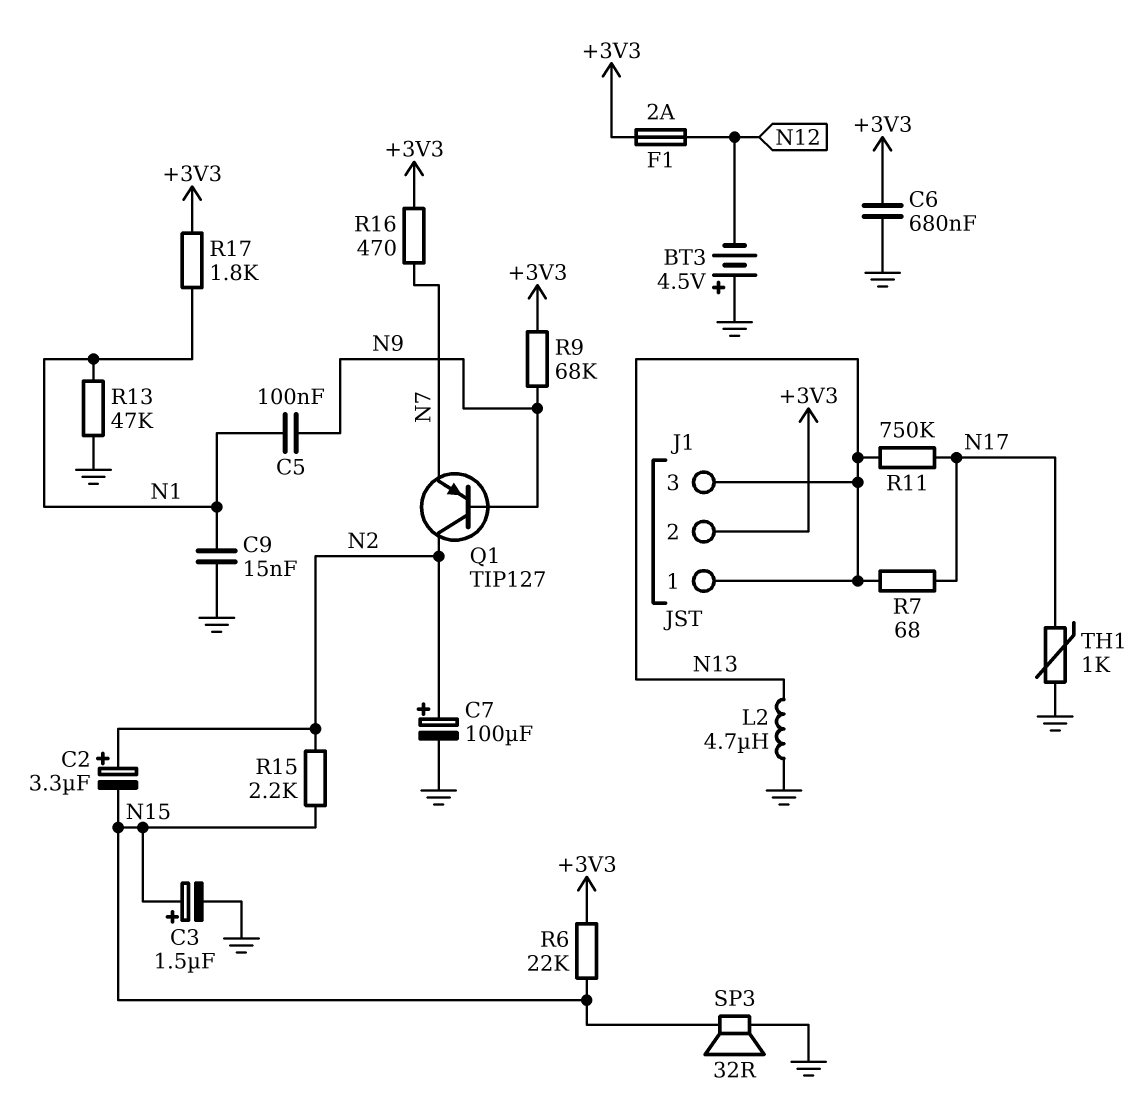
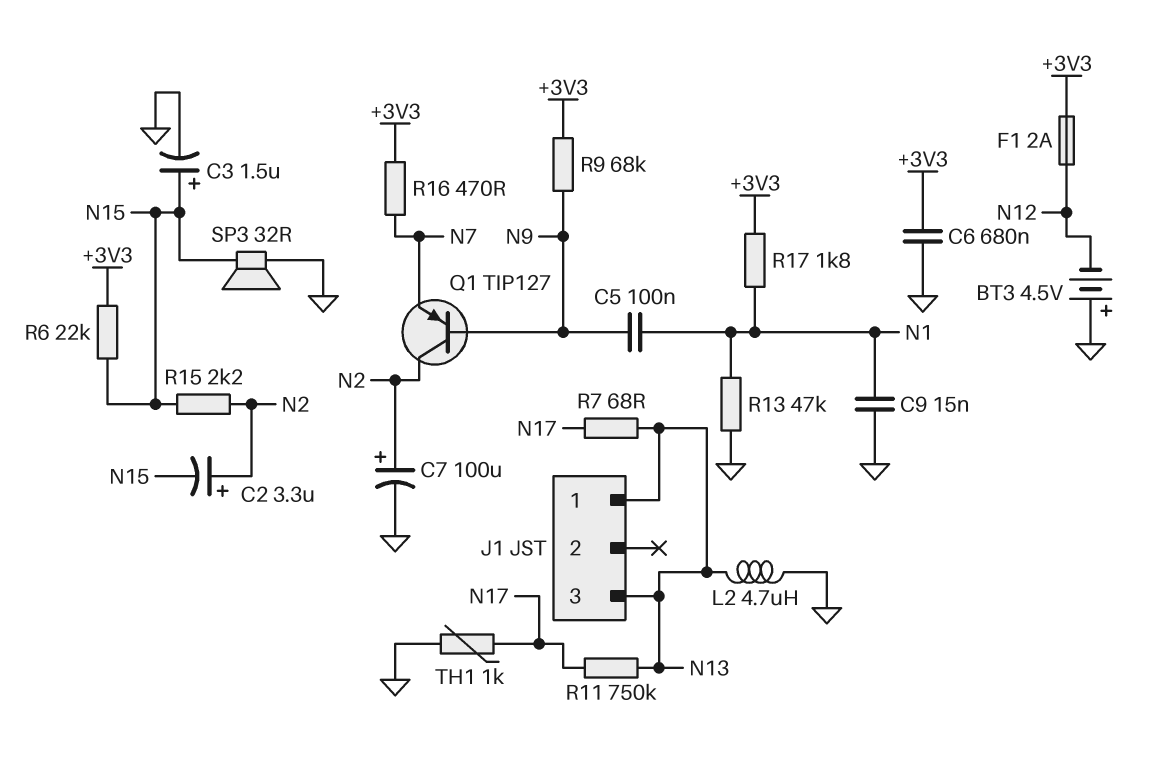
J1 pin 2: +3V3 -> none

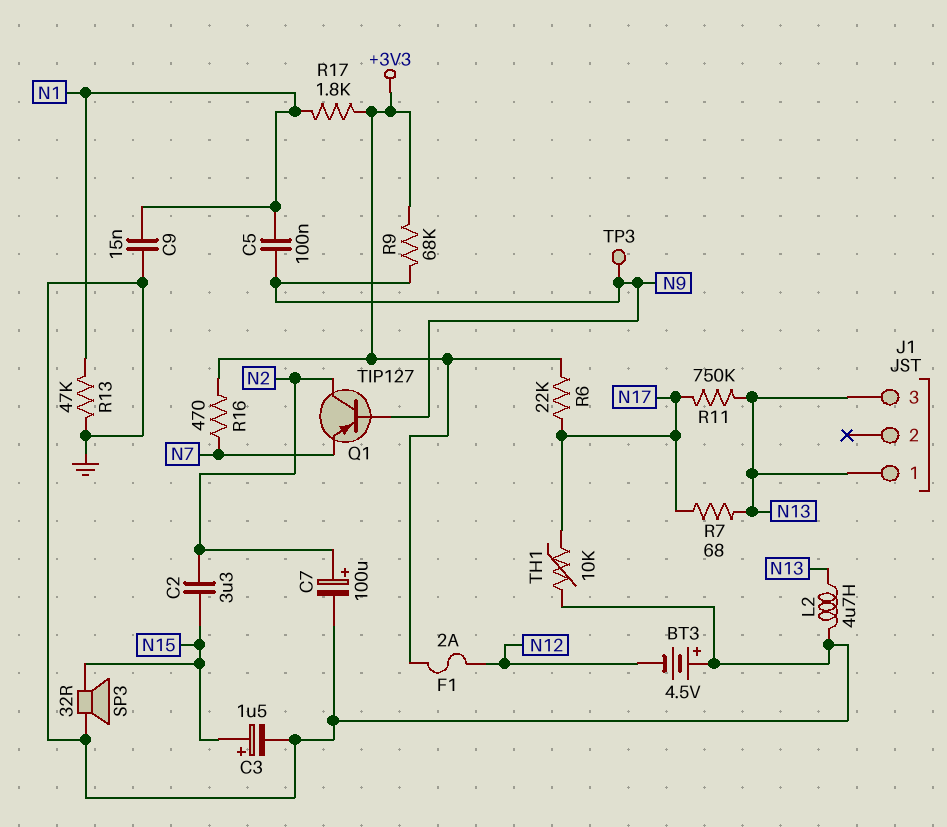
C2: 3.3uF (plus N2, minus N15) -> 3.3uF (N2, N15)
C6: 680nF (+3V3, GND) -> none
R6: 22k (+3V3, N15) -> 22k (+3V3, N17)
R15: 2.2k (N2, N15) -> none
TH1: 1k (GND, N17) -> 10k (GND, N17)
TP3: none -> test point (N9)

